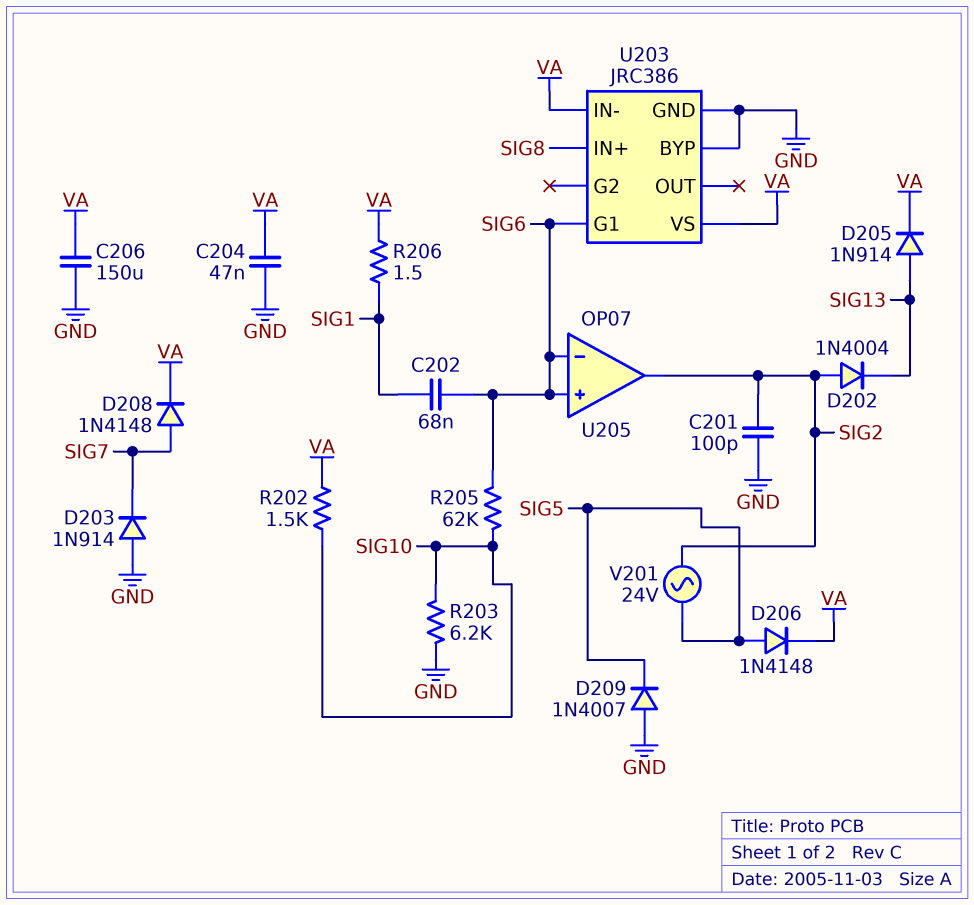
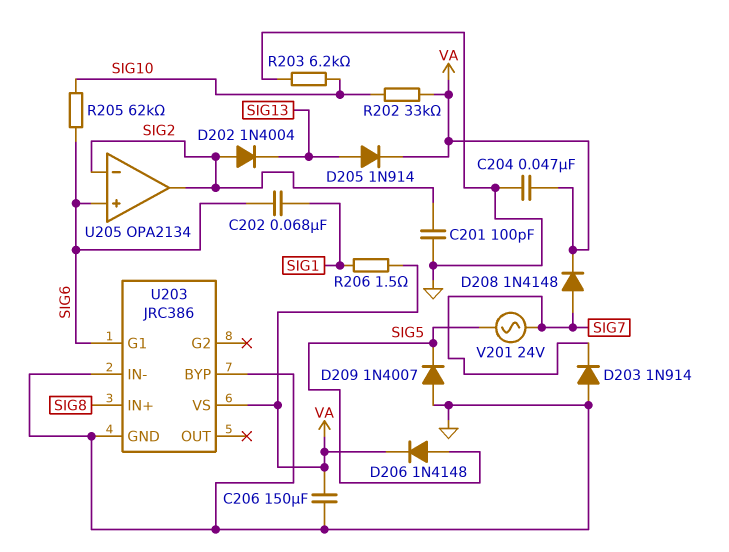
R202: 1.5k (SIG10, VA) -> 33k (SIG10, VA)
U203 pin IN-: VA -> GND
U205: OP07 -> OPA2134
U205 pin in-: SIG6 -> SIG2
V201: AC 24V (SIG2, SIG5) -> AC 24V (SIG5, SIG7)

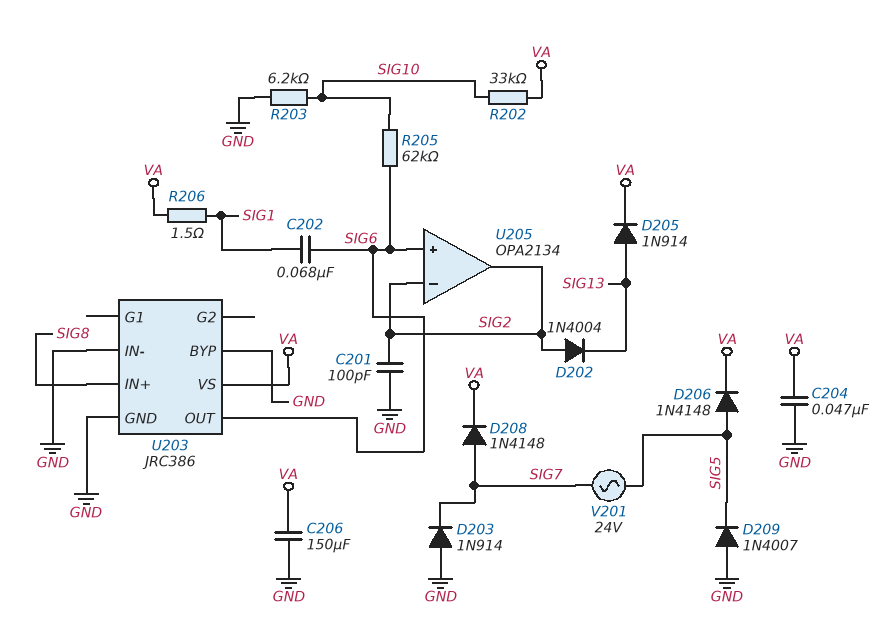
U203 pin G1: SIG6 -> none
U203 pin OUT: none -> SIG6

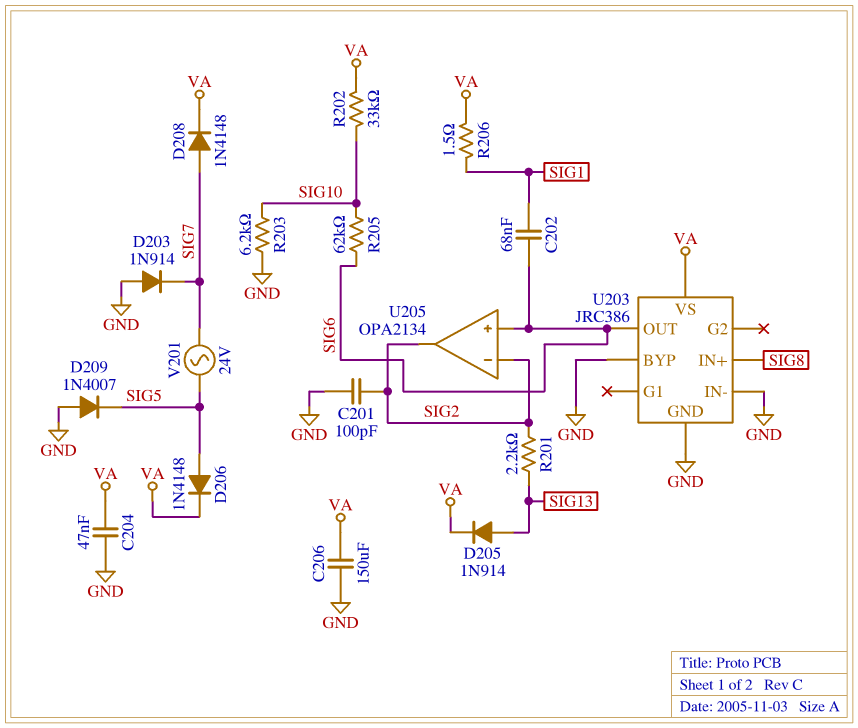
D202: diode 1N4004 (A SIG2, K SIG13) -> none
R201: none -> 2.2k (SIG2, SIG13)

